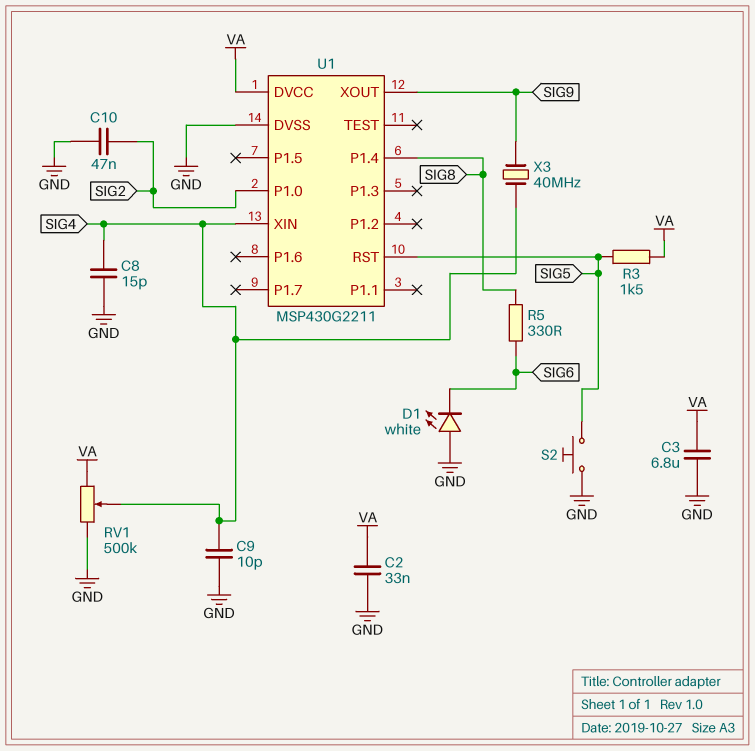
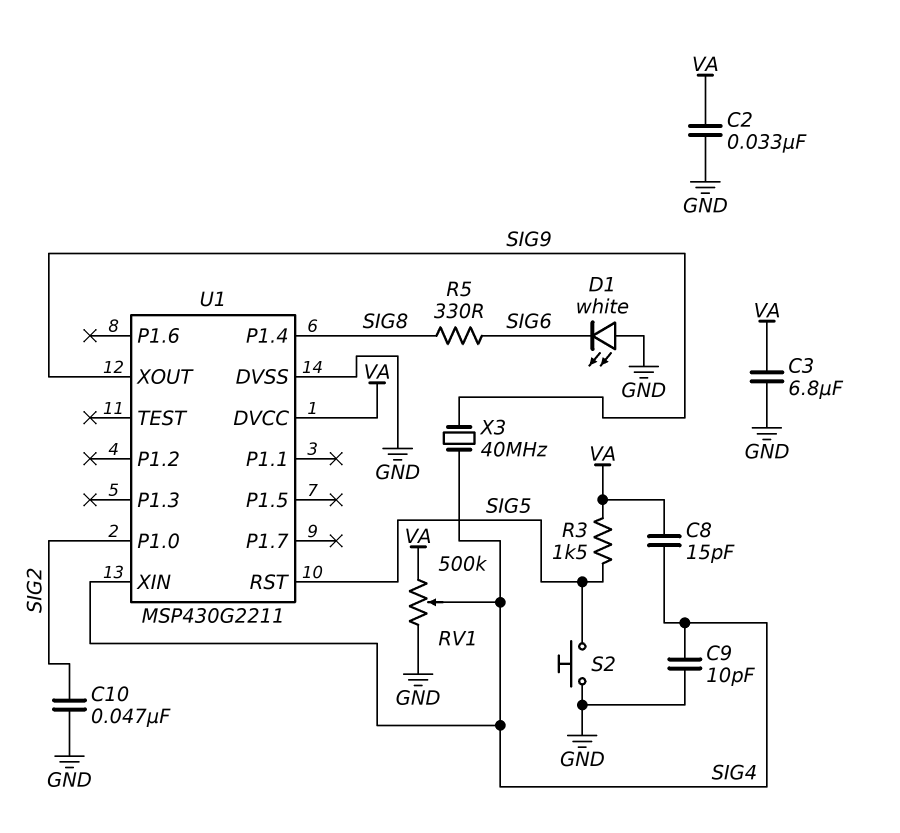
C8: 15pF (GND, SIG4) -> 15pF (SIG4, VA)

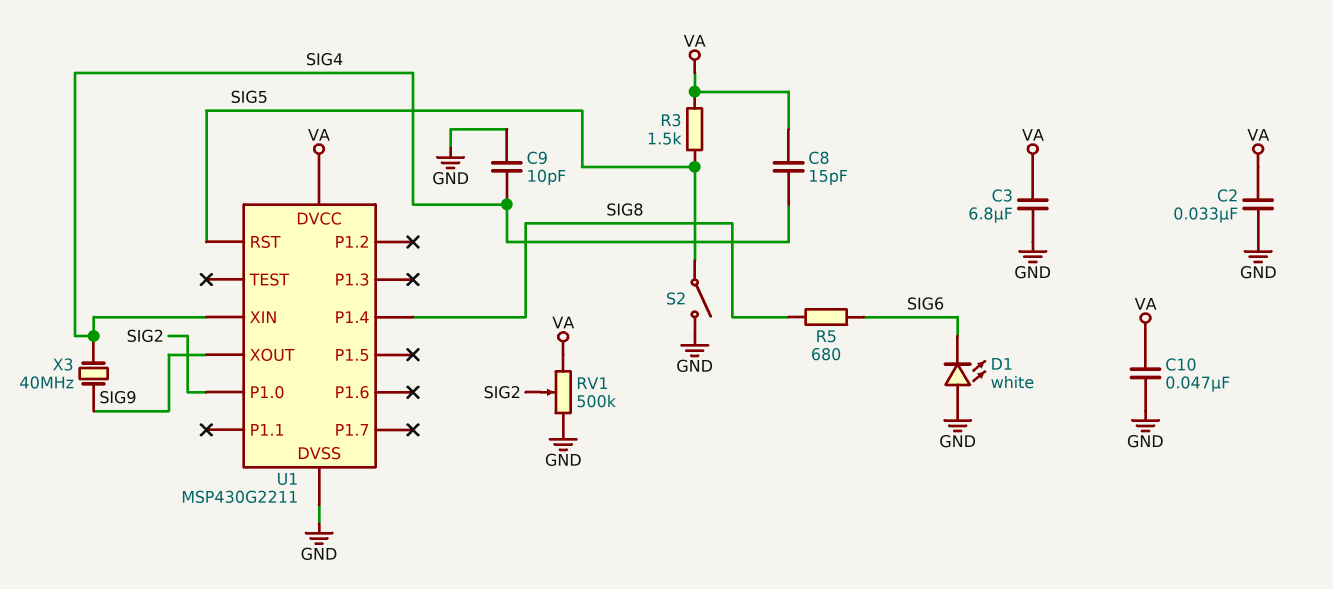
C10: 47nF (GND, SIG2) -> 47nF (GND, VA)
R5: 330 (SIG6, SIG8) -> 680 (SIG6, SIG8)
RV1: 500k (GND, VA, wiper SIG4) -> 500k (GND, VA, wiper SIG2)
S2: button (GND, SIG5) -> switch (GND, SIG5)

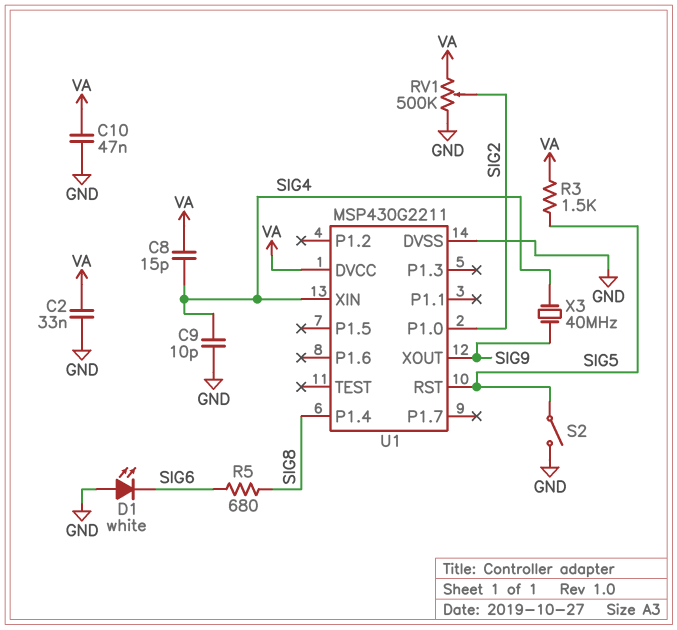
C3: 6.8uF (GND, VA) -> none

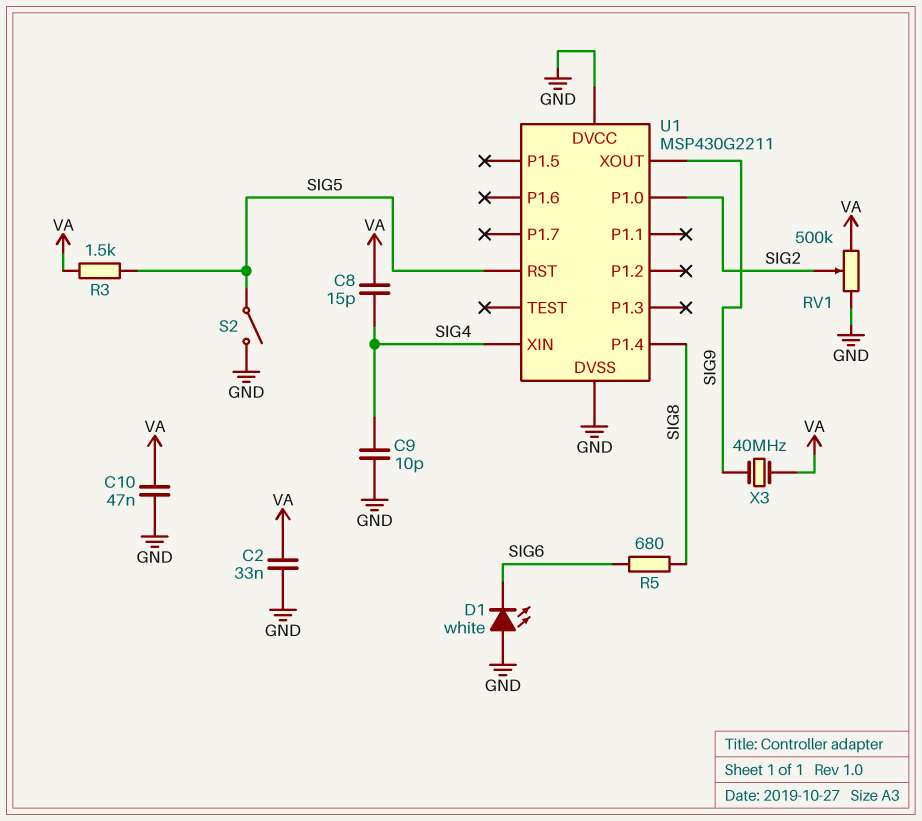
U1 pin DVCC: VA -> GND
X3: 40MHz (SIG4, SIG9) -> 40MHz (SIG9, VA)

